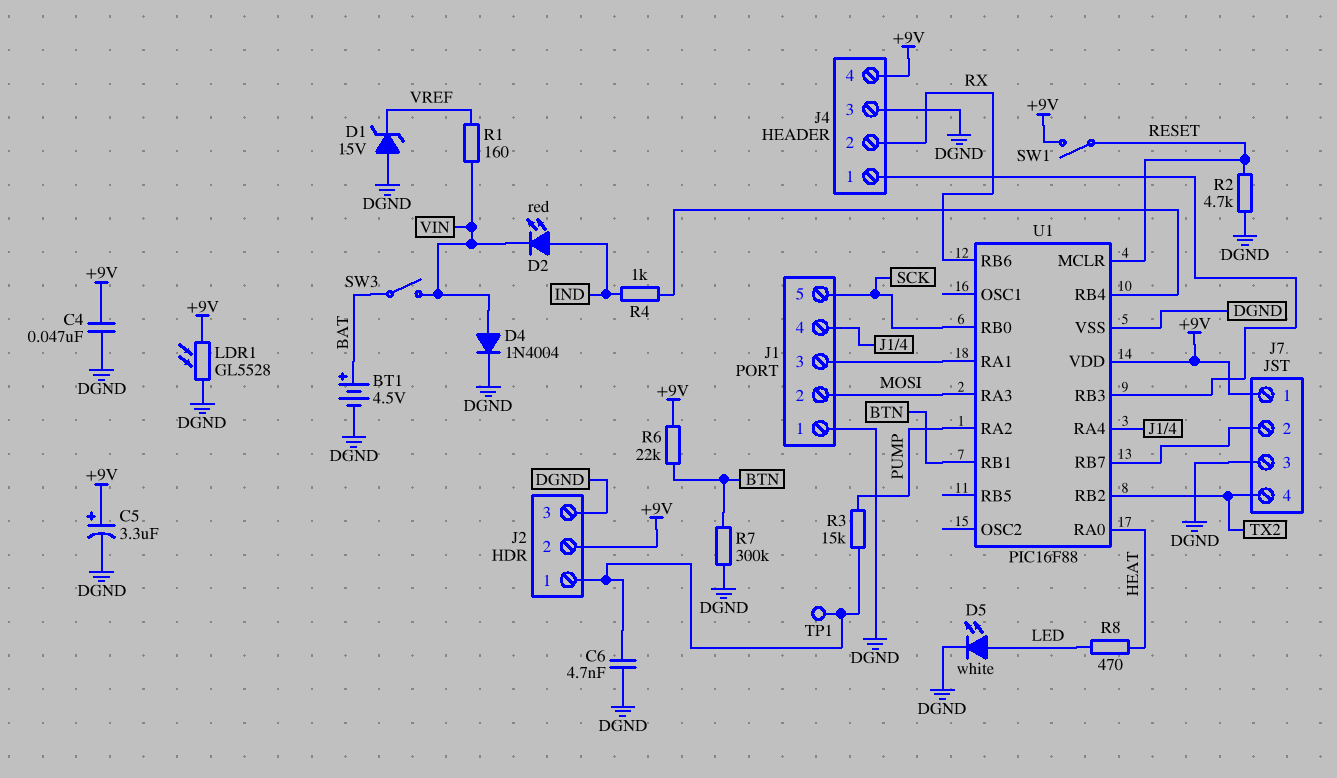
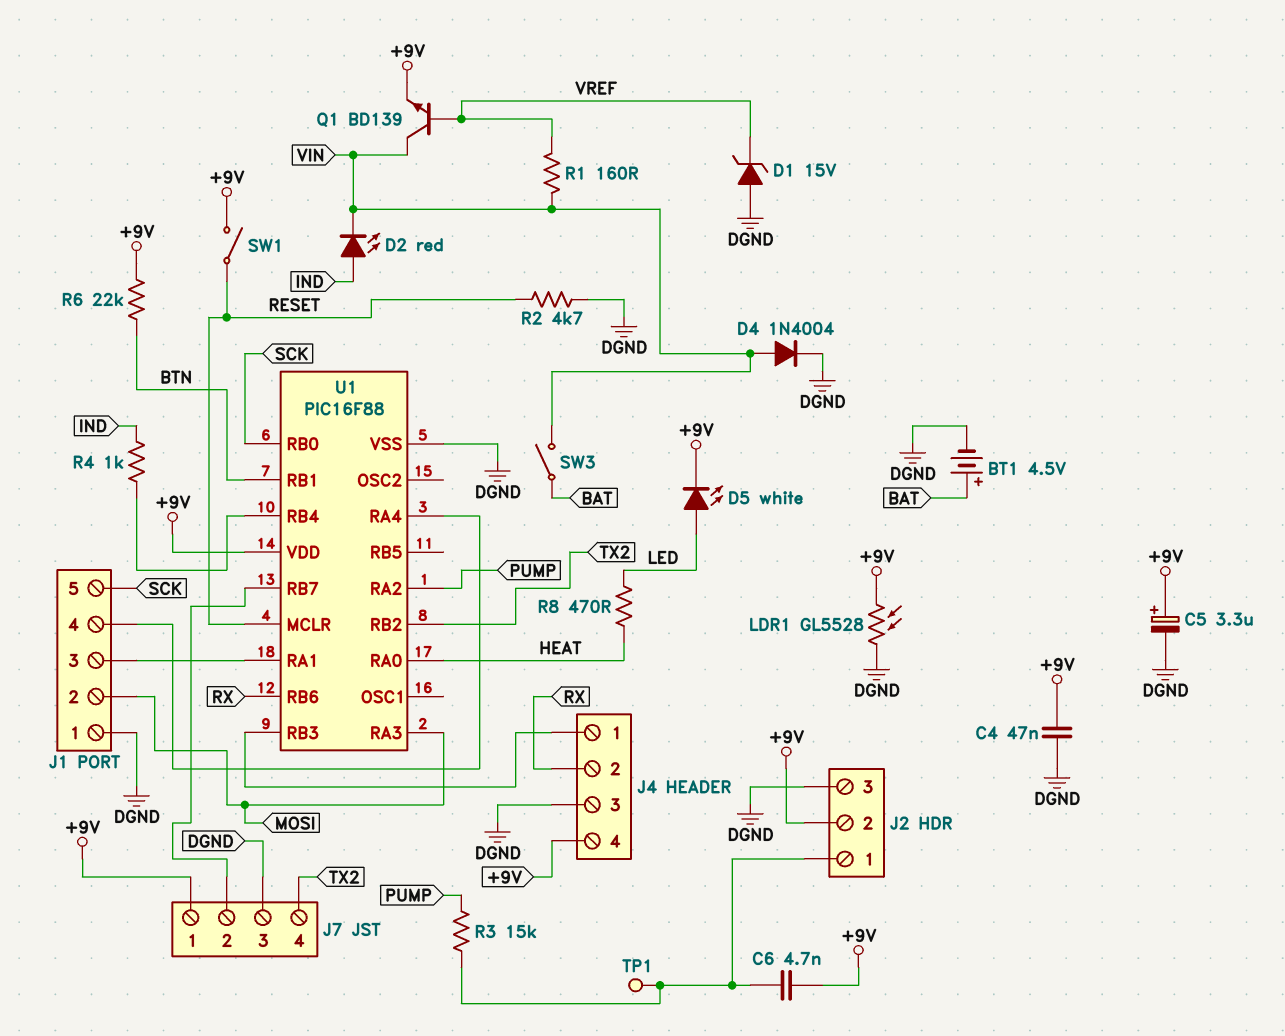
C6: 4.7nF (DGND, J2/1) -> 4.7nF (+9V, J2/1)
D5: LED white (A LED, K DGND) -> LED white (A LED, K +9V)
Q1: none -> NPN BD139 (B VREF, C VIN, E +9V)
R7: 300k (BTN, DGND) -> none

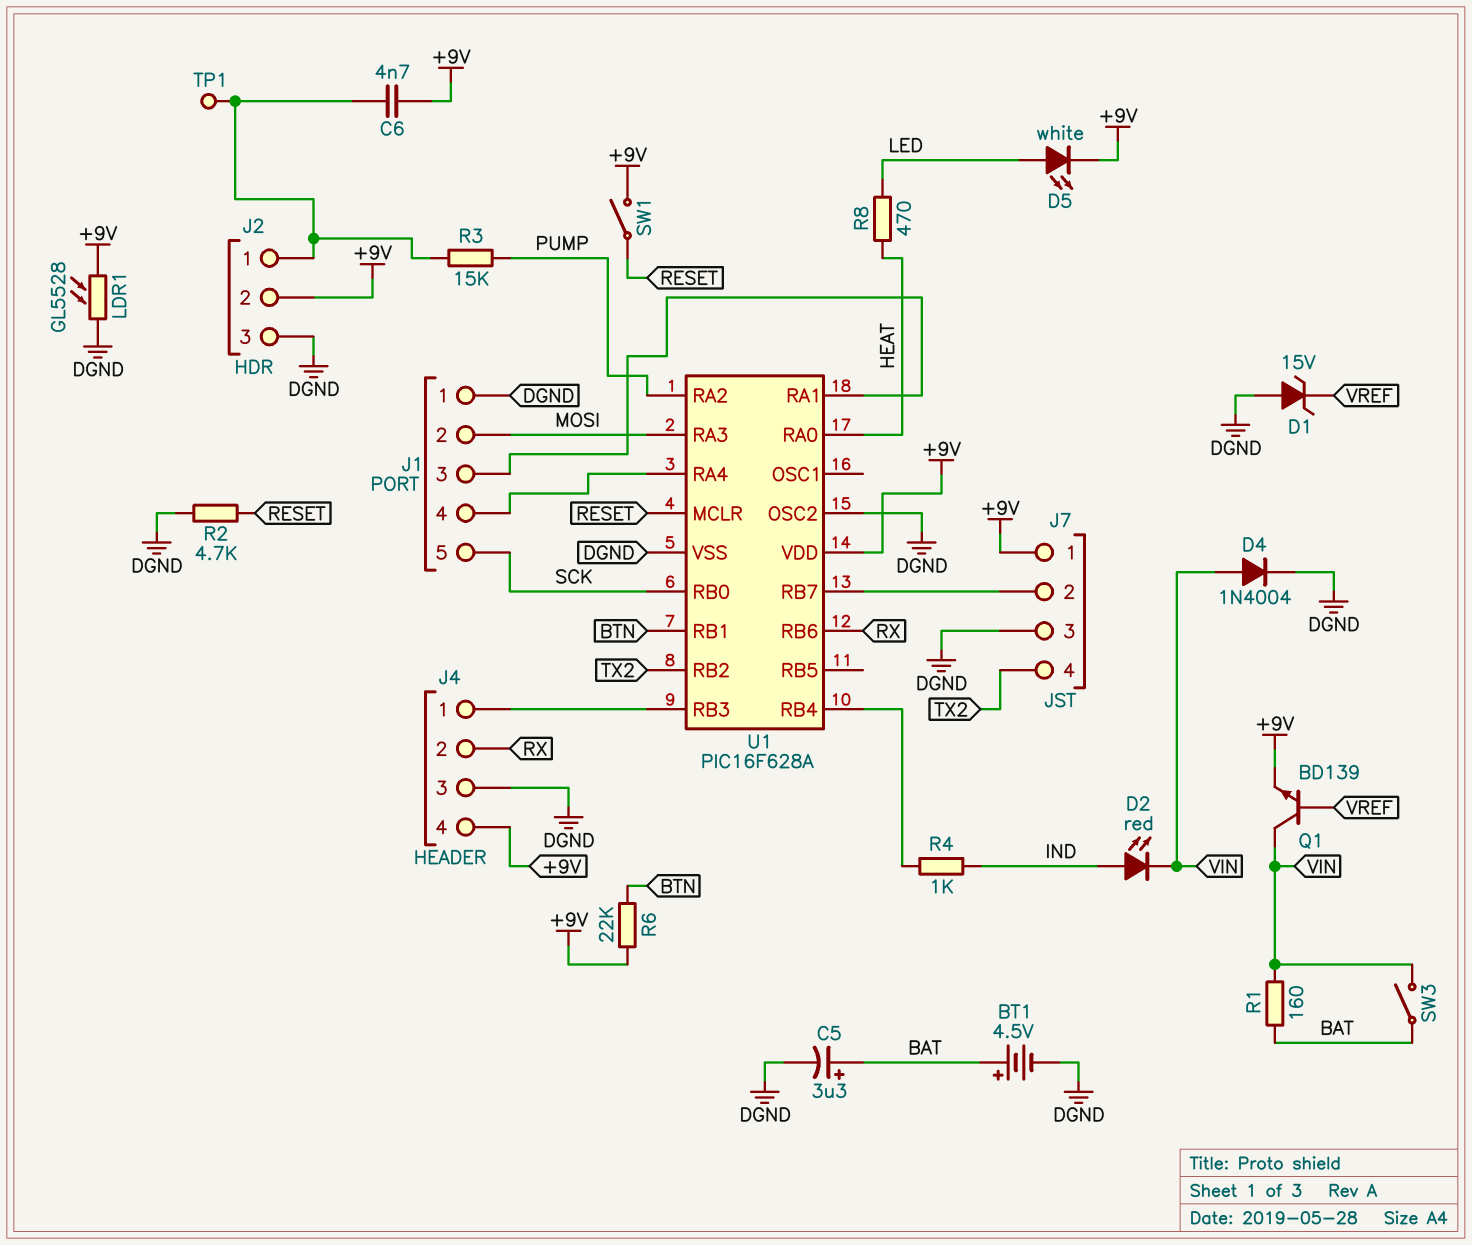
C4: 47nF (+9V, DGND) -> none
C5: 3.3uF (plus +9V, minus DGND) -> 3.3uF (plus BAT, minus DGND)
R1: 160 (VIN, VREF) -> 160 (BAT, VIN)
U1: PIC16F88 -> PIC16F628A
U1 pin OSC2: none -> DGND

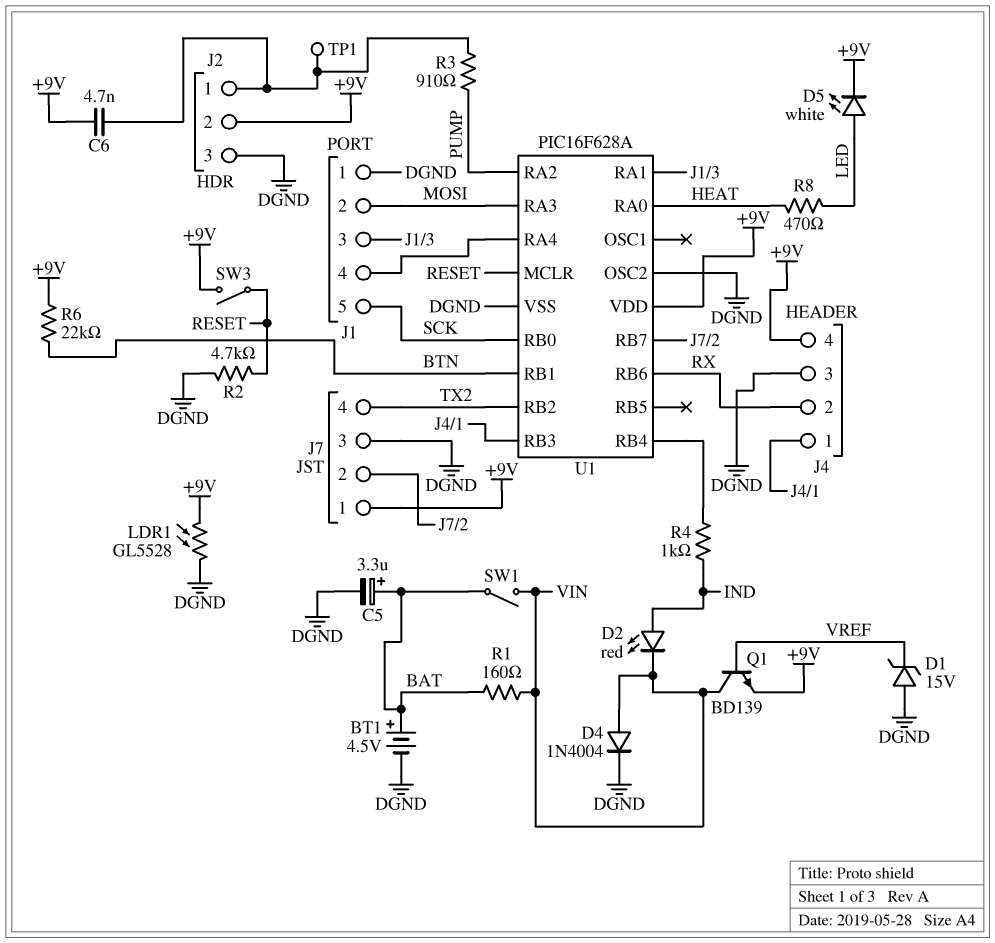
R3: 15k (J2/1, PUMP) -> 910 (J2/1, PUMP)
SW1: switch (+9V, RESET) -> switch (BAT, VIN)
SW3: switch (BAT, VIN) -> switch (+9V, RESET)

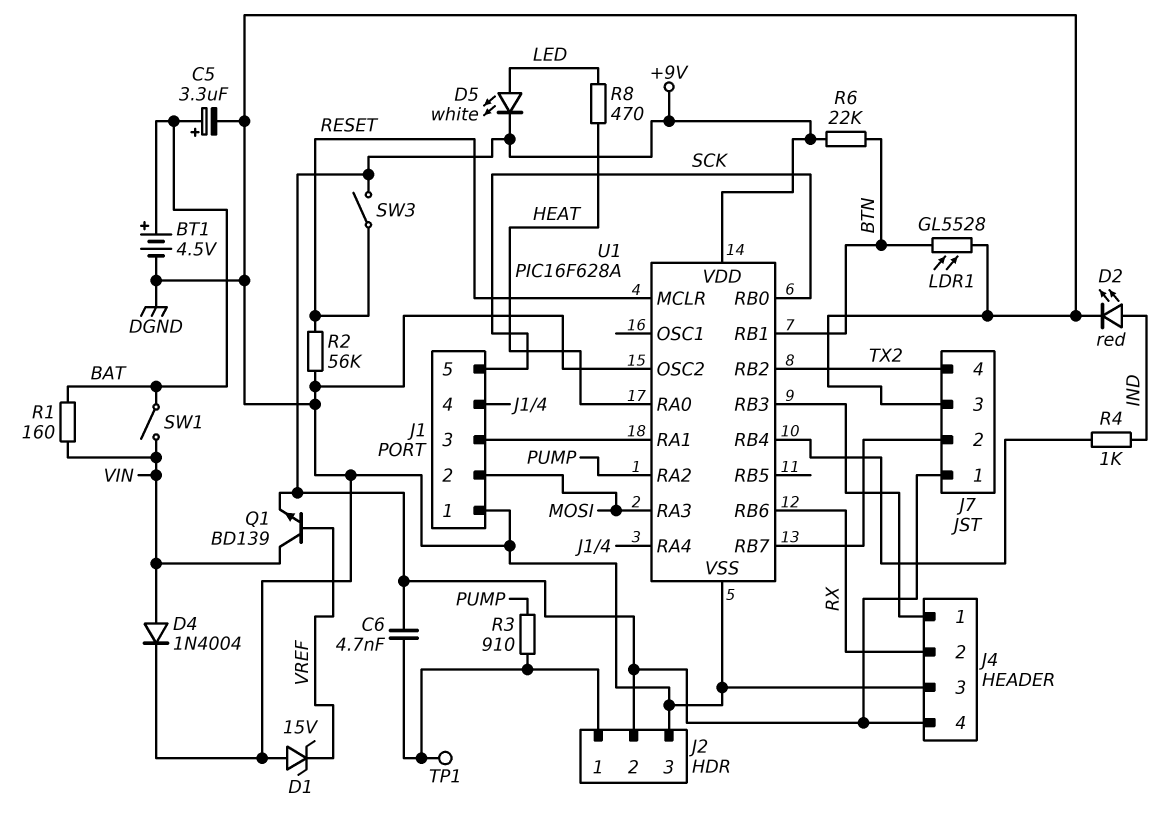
D2: LED red (A IND, K VIN) -> LED red (A IND, K DGND)
LDR1: GL5528 (+9V, DGND) -> GL5528 (BTN, DGND)
R2: 4.7k (DGND, RESET) -> 56k (DGND, RESET)

